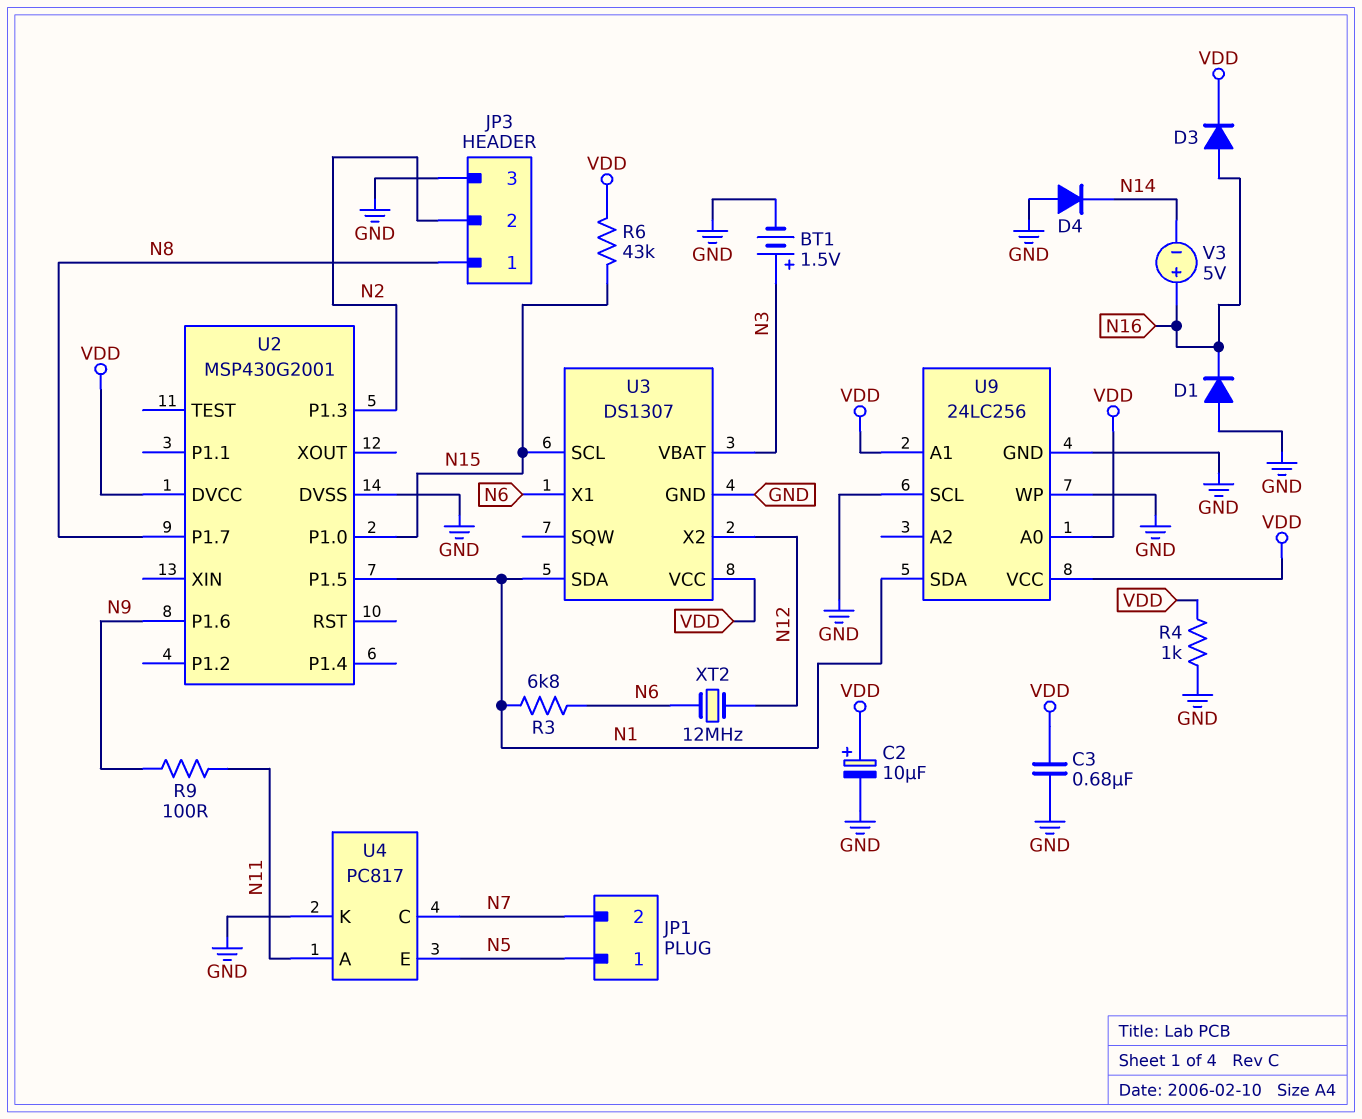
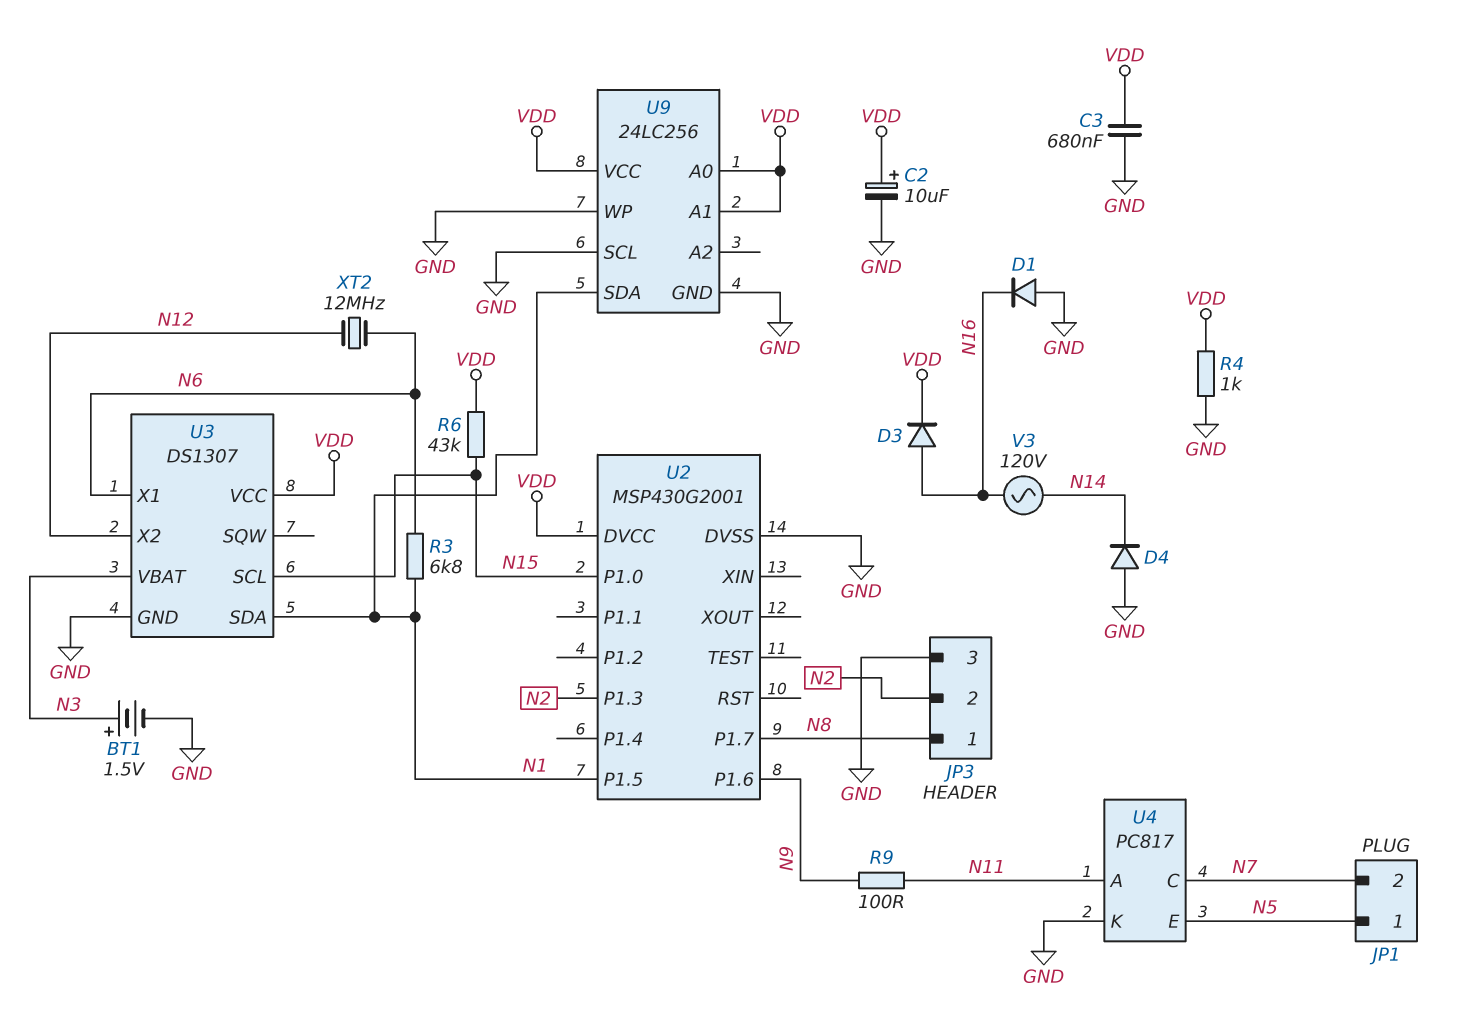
V3: 5V (plus N16, minus N14) -> AC 120V (N14, N16)

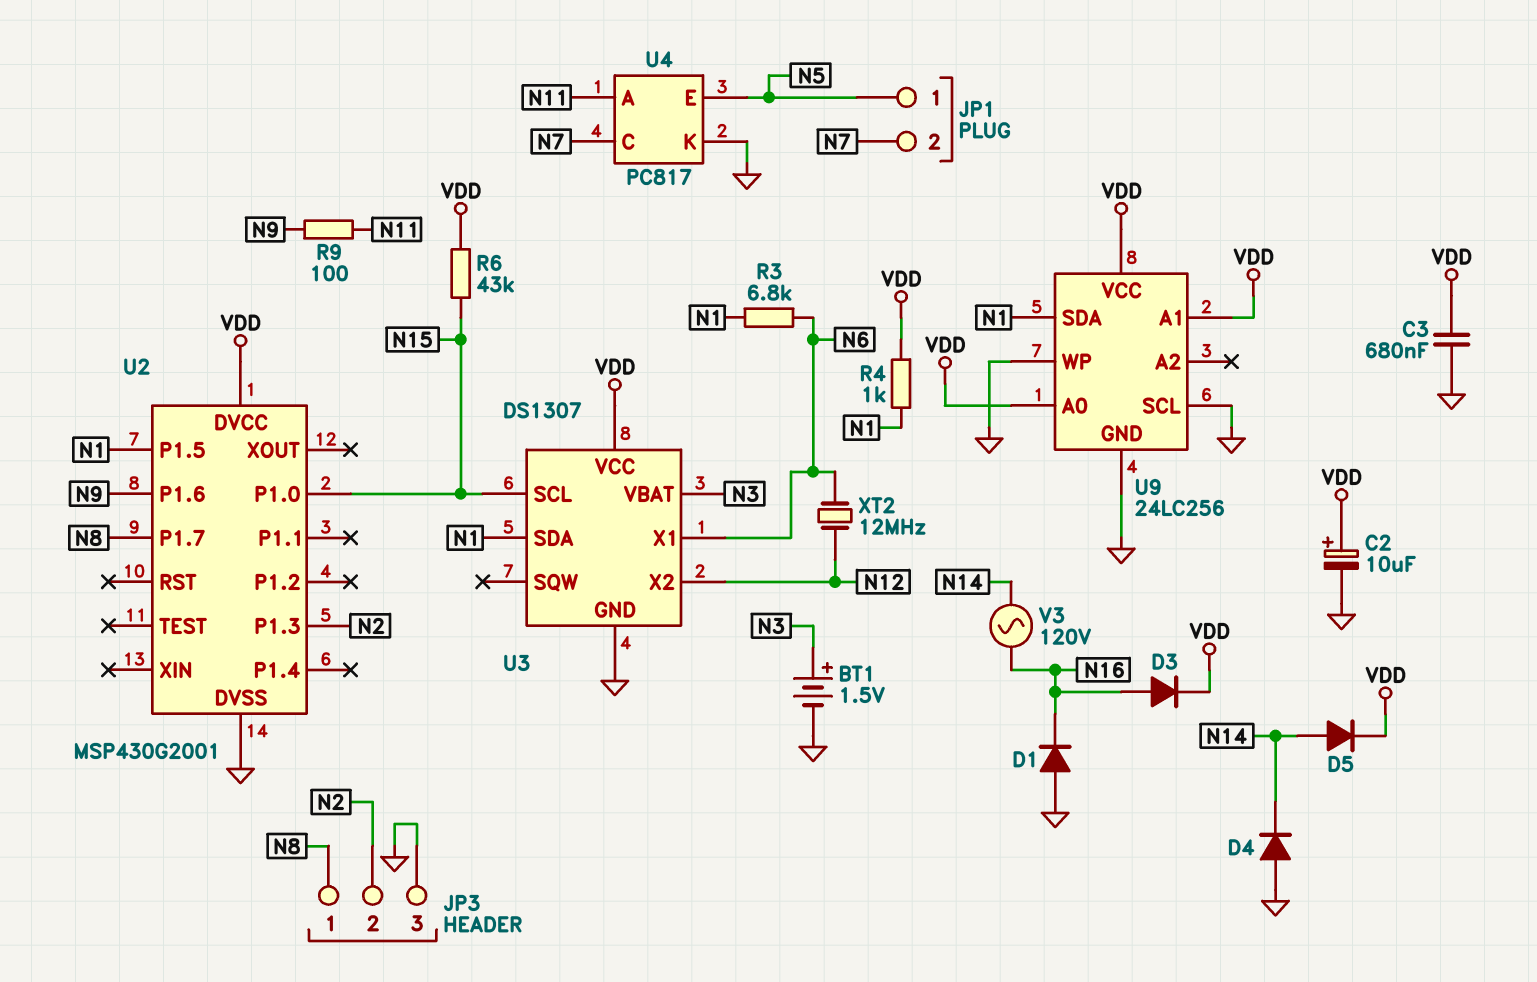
D5: none -> diode (A N14, K VDD)
R4: 1k (GND, VDD) -> 1k (N1, VDD)

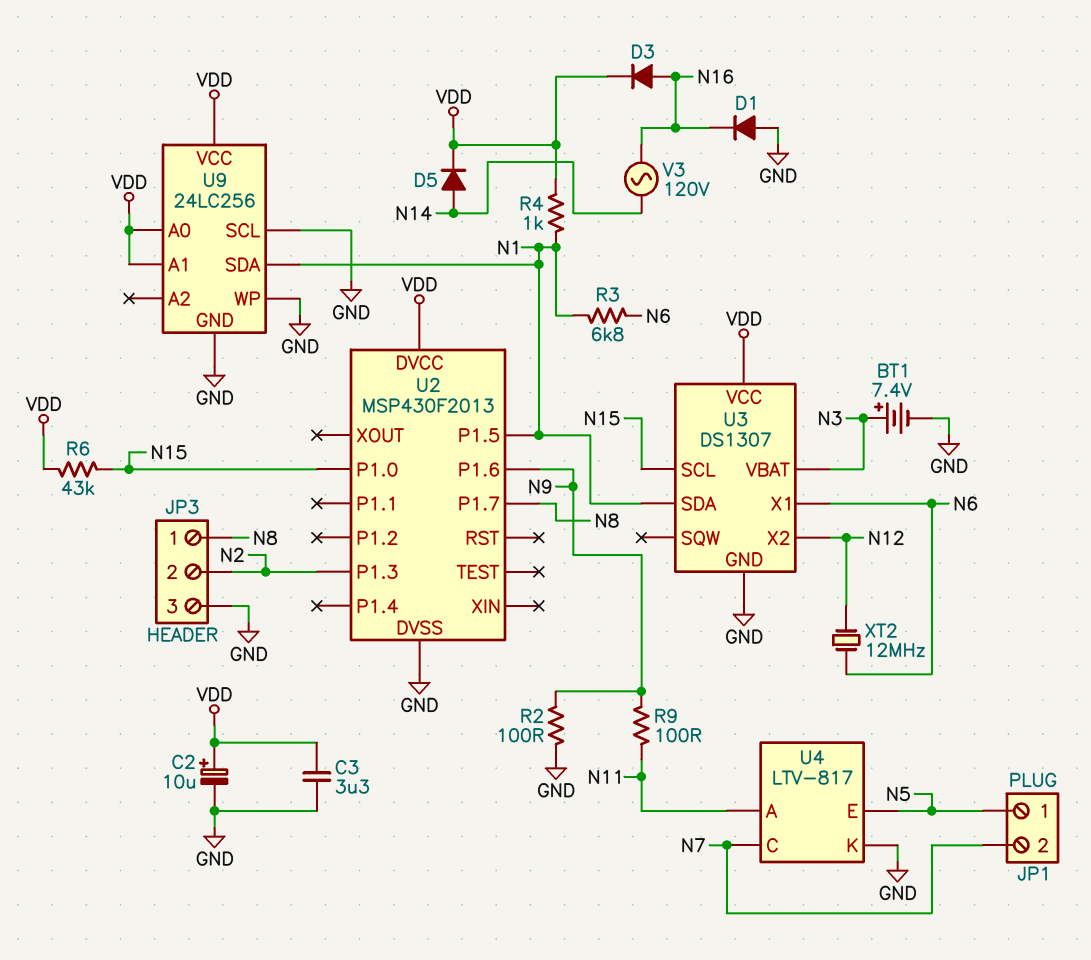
BT1: 1.5V (plus N3, minus GND) -> 7.4V (plus N3, minus GND)
C3: 680nF (GND, VDD) -> 3.3uF (GND, VDD)
D4: diode (A GND, K N14) -> none
R2: none -> 100 (GND, N9)
U2: MSP430G2001 -> MSP430F2013
U4: PC817 -> LTV-817

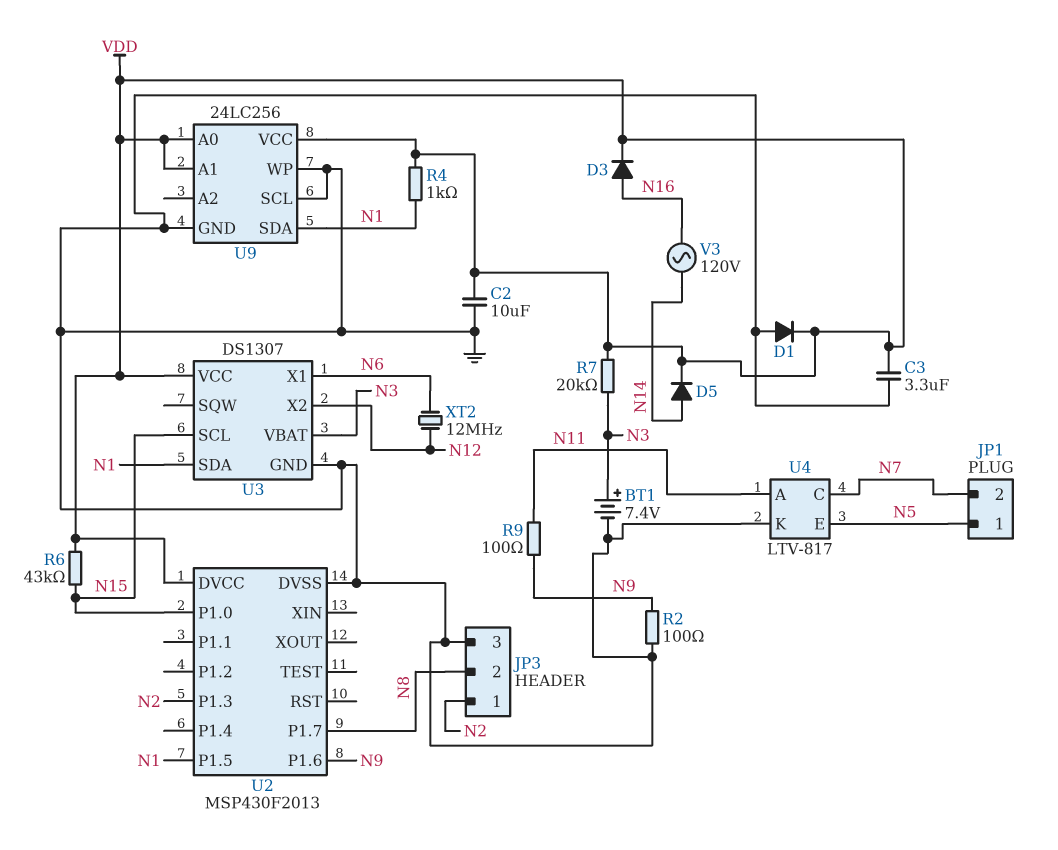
C2: 10uF (plus VDD, minus GND) -> 10uF (GND, VDD)
D1: diode (A GND, K N16) -> diode (A GND, K VDD)
JP3 pin 1: N8 -> N2
JP3 pin 2: N2 -> N8
R3: 6.8k (N1, N6) -> none
R7: none -> 20k (N3, VDD)

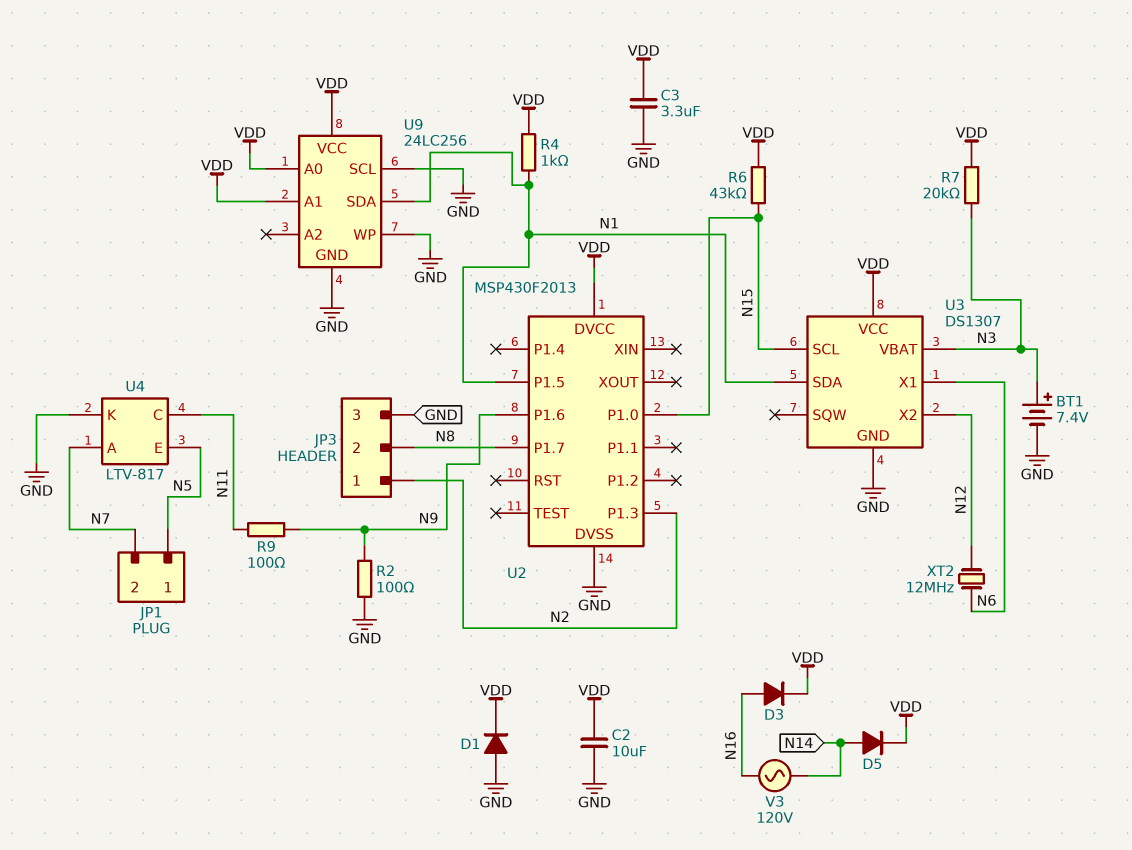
U4 pin A: N11 -> N7
U4 pin C: N7 -> N11

